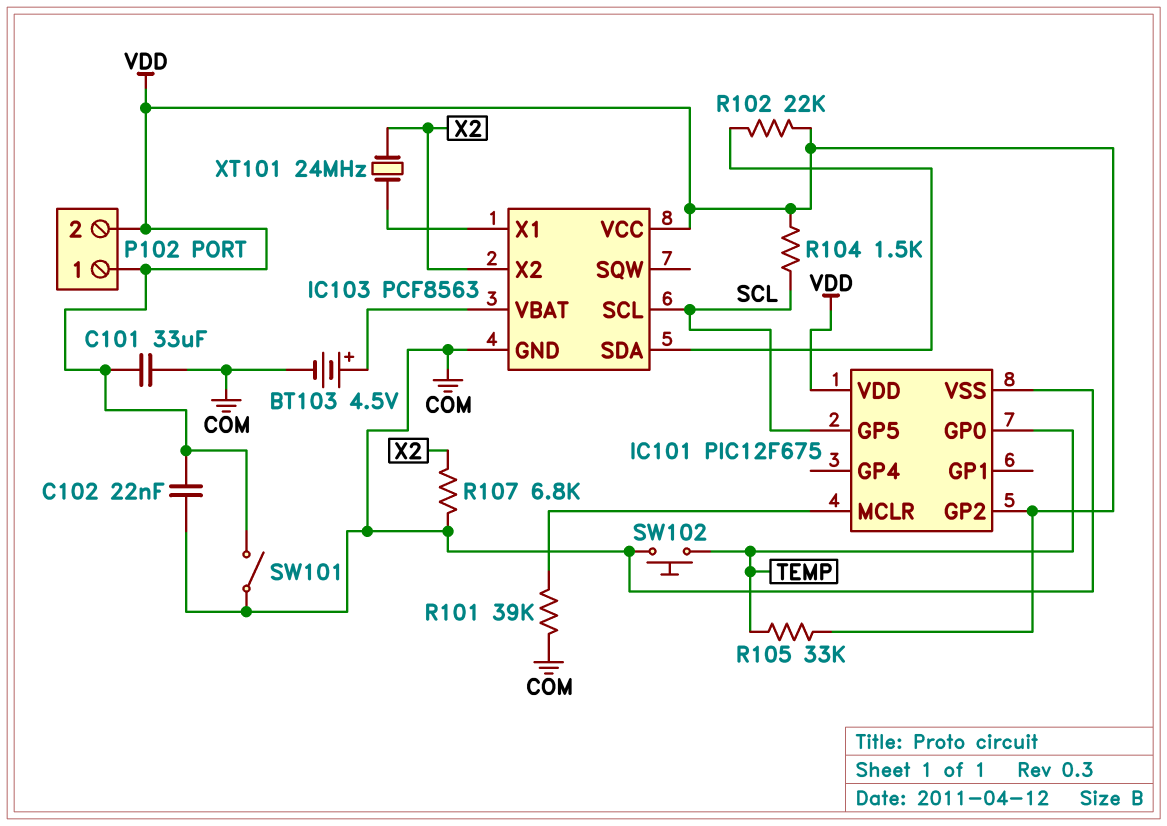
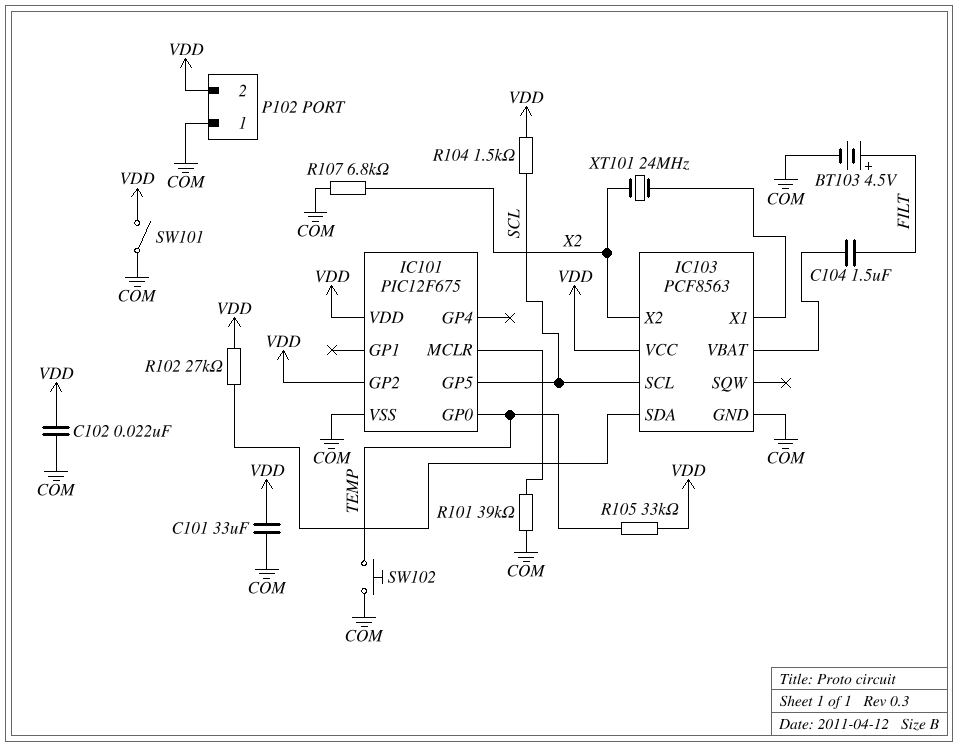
BT103: 4.5V (plus IC103/VBAT, minus COM) -> 4.5V (plus FILT, minus COM)
C104: none -> 1.5uF (FILT, IC103/VBAT)
P102 pin 1: VDD -> COM
R102: 22k (IC103/SDA, VDD) -> 27k (IC103/SDA, VDD)

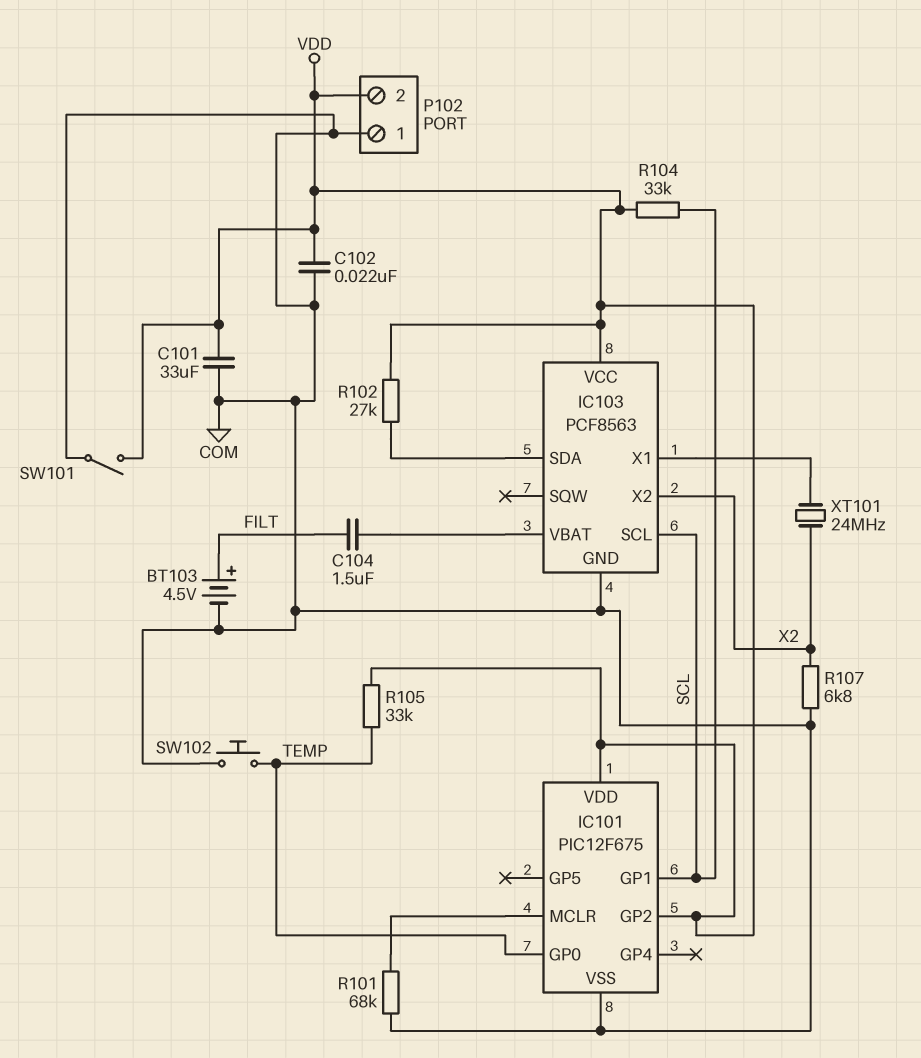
IC101 pin GP1: none -> SCL
IC101 pin GP5: SCL -> none
R101: 39k (COM, IC101/MCLR) -> 68k (COM, IC101/MCLR)
R104: 1.5k (SCL, VDD) -> 33k (SCL, VDD)

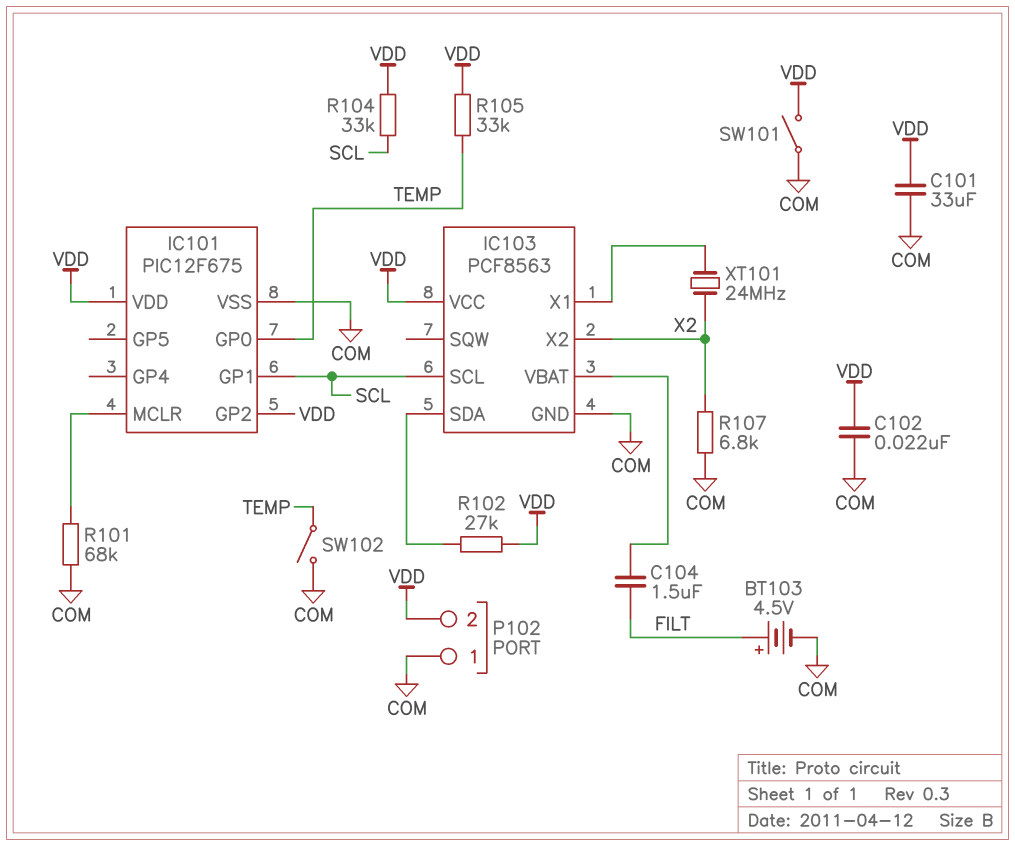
SW102: button (COM, TEMP) -> switch (COM, TEMP)

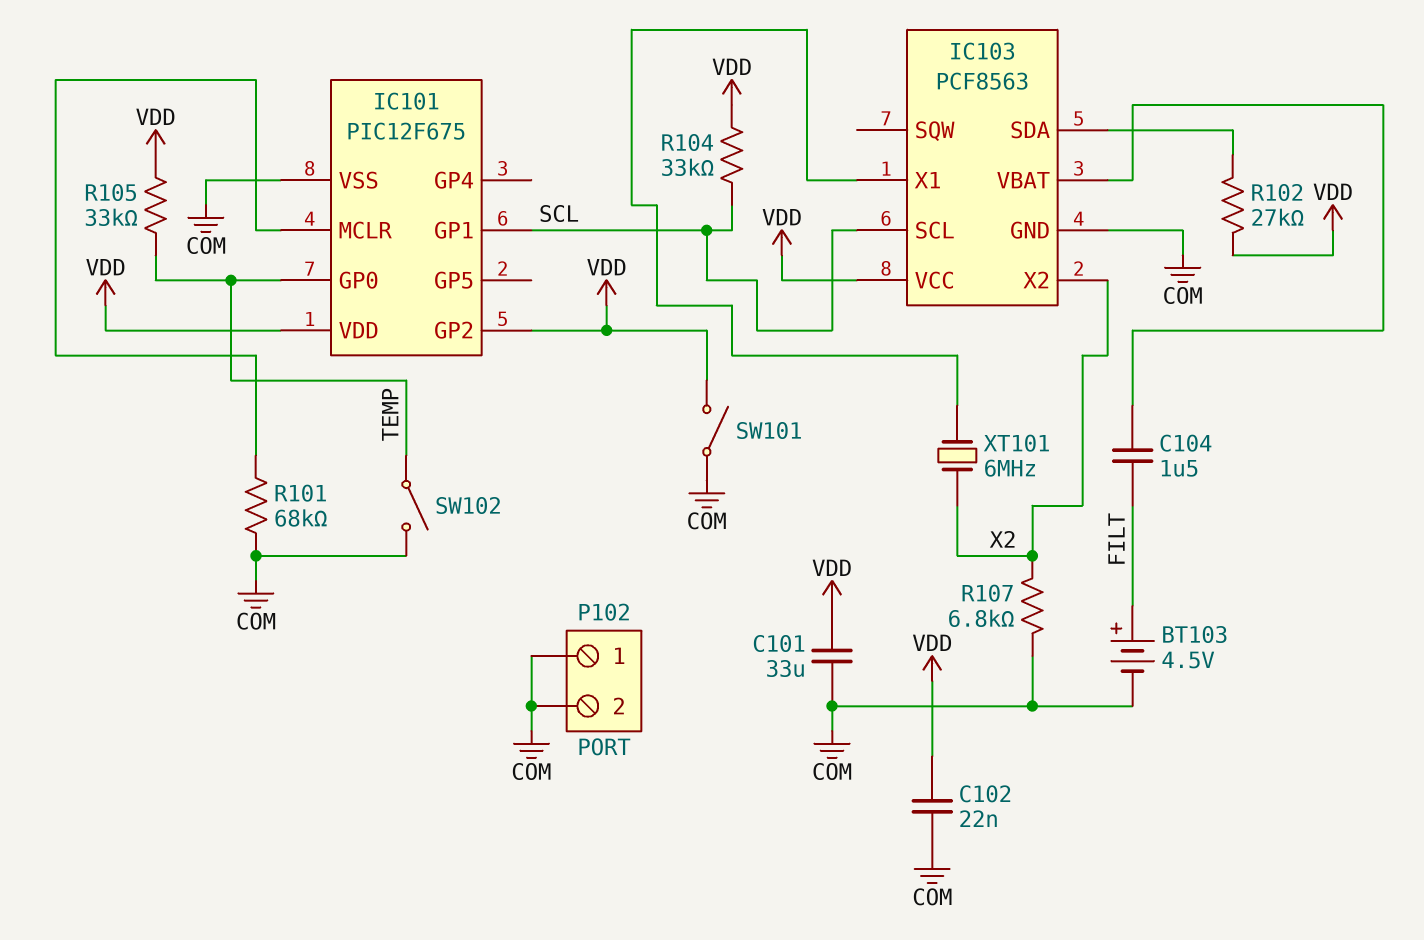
P102 pin 2: VDD -> COM
XT101: 24MHz (IC103/X1, X2) -> 6MHz (IC103/X1, X2)

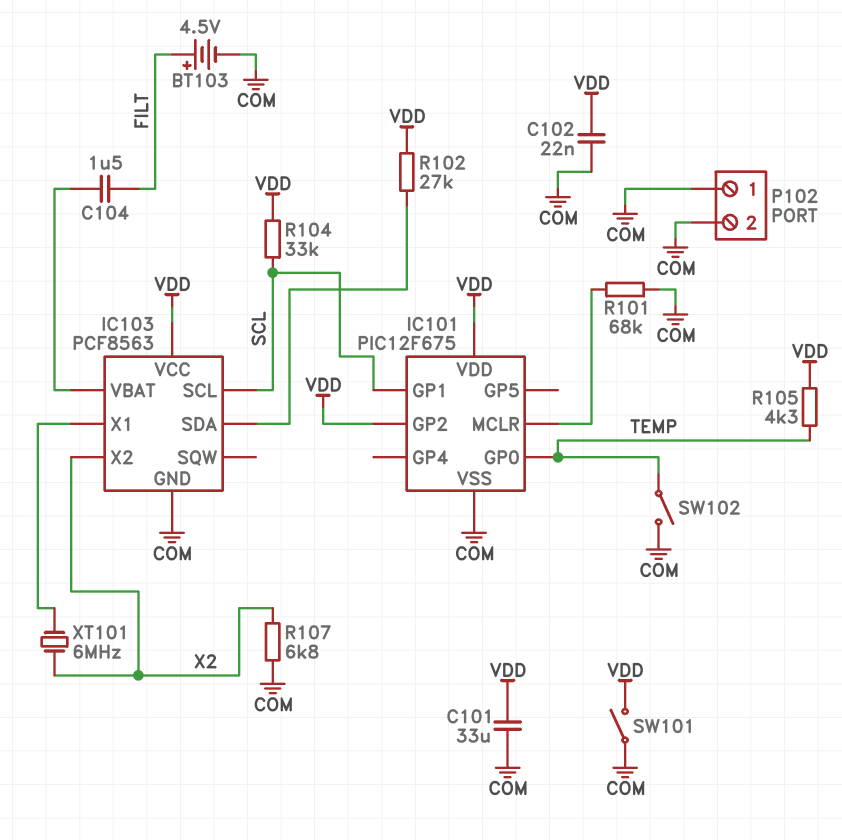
R105: 33k (TEMP, VDD) -> 4.3k (TEMP, VDD)

